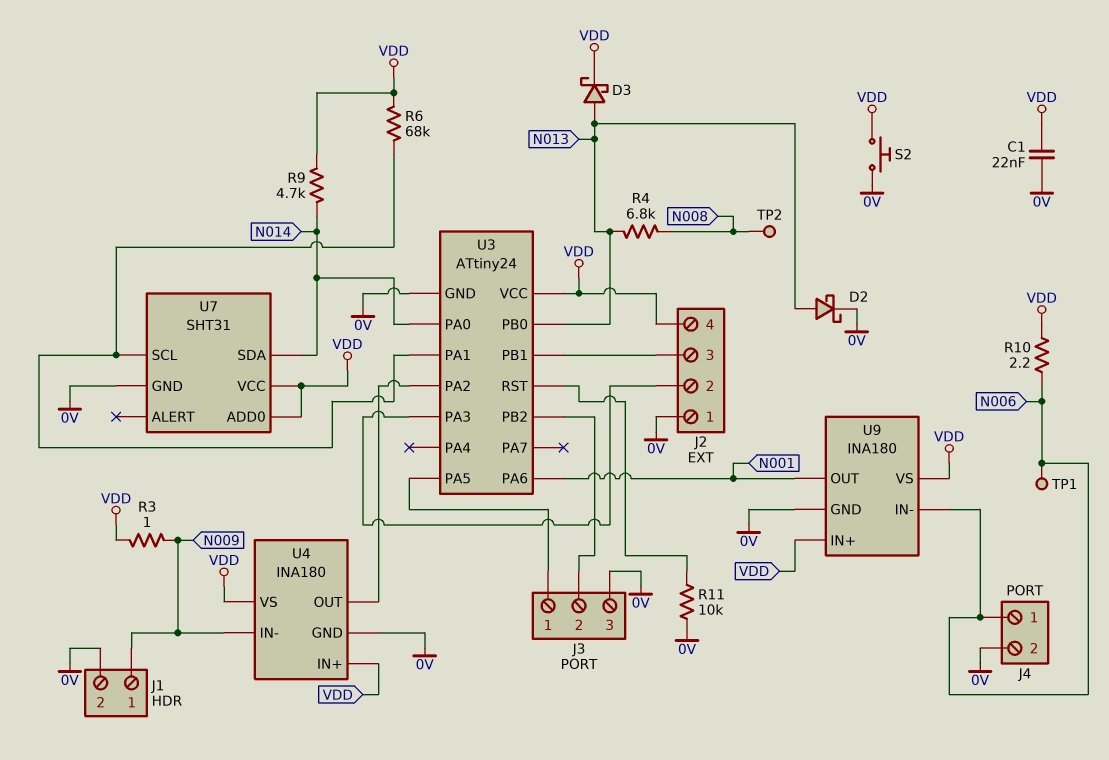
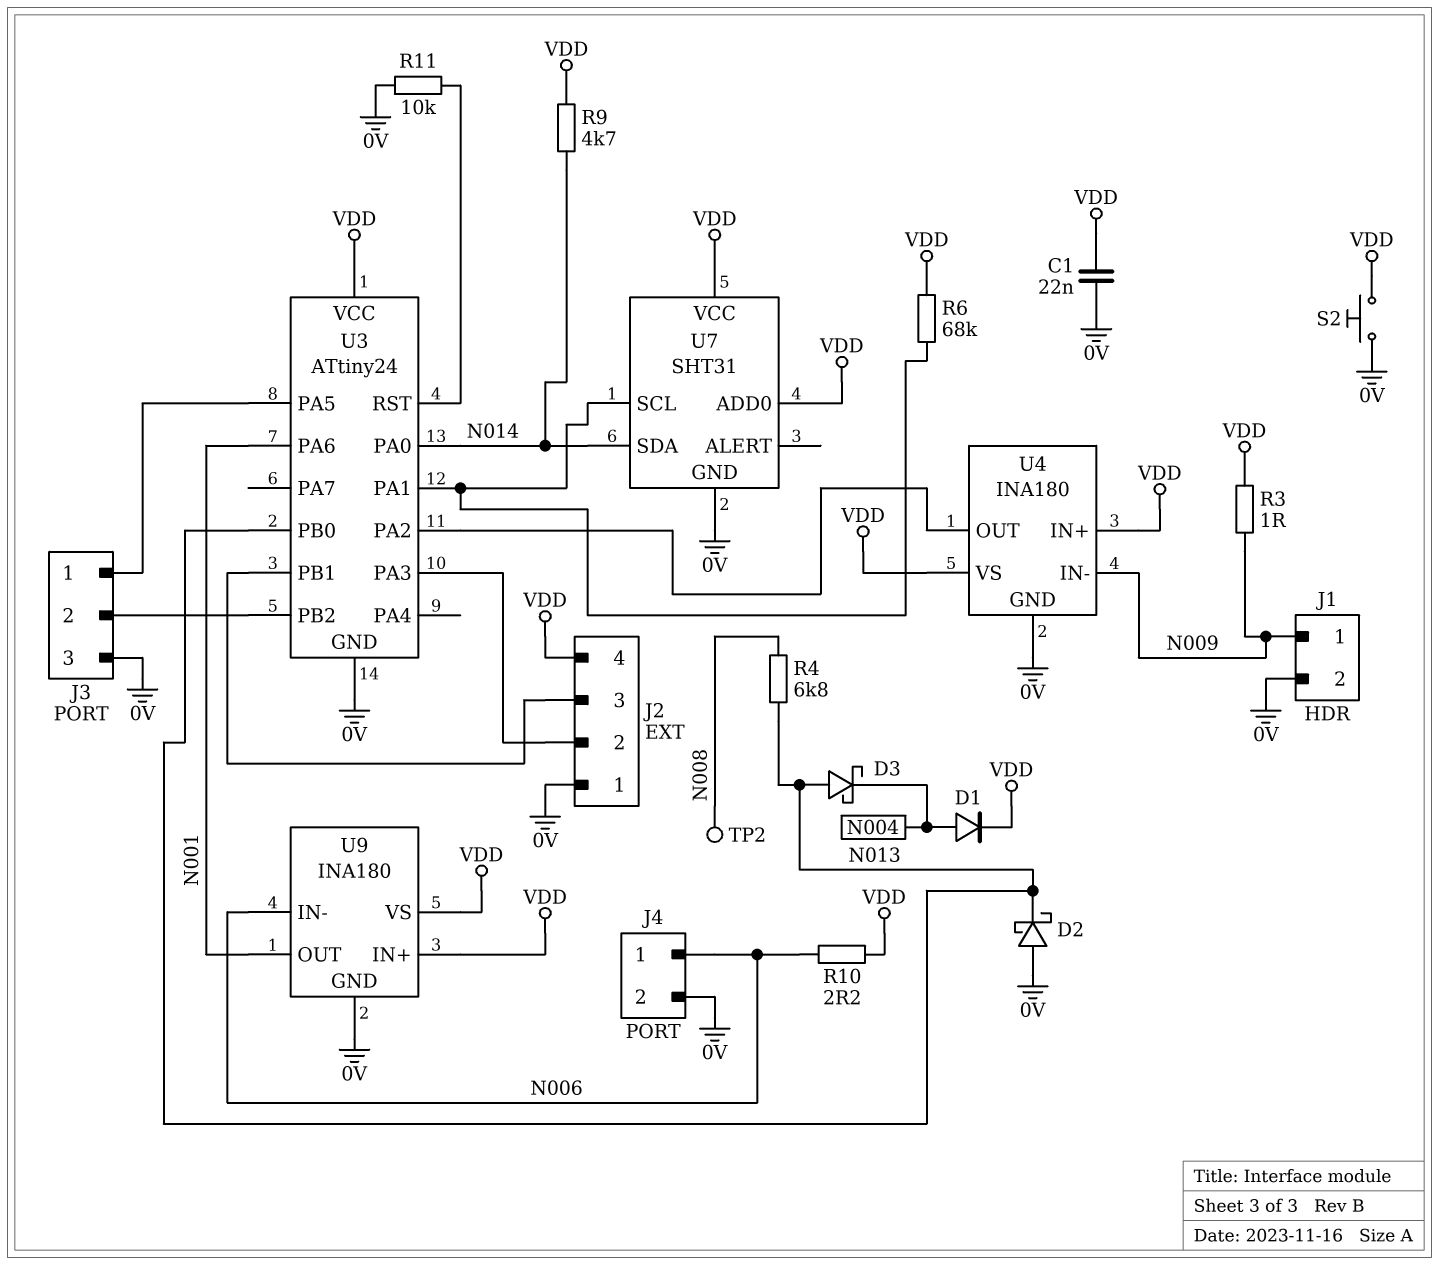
D1: none -> diode (A N004, K VDD)
D2: schottky (A N013, K 0V) -> schottky (A 0V, K N013)
D3: schottky (A N013, K VDD) -> schottky (A N013, K N004)
TP1: test point (N006) -> none

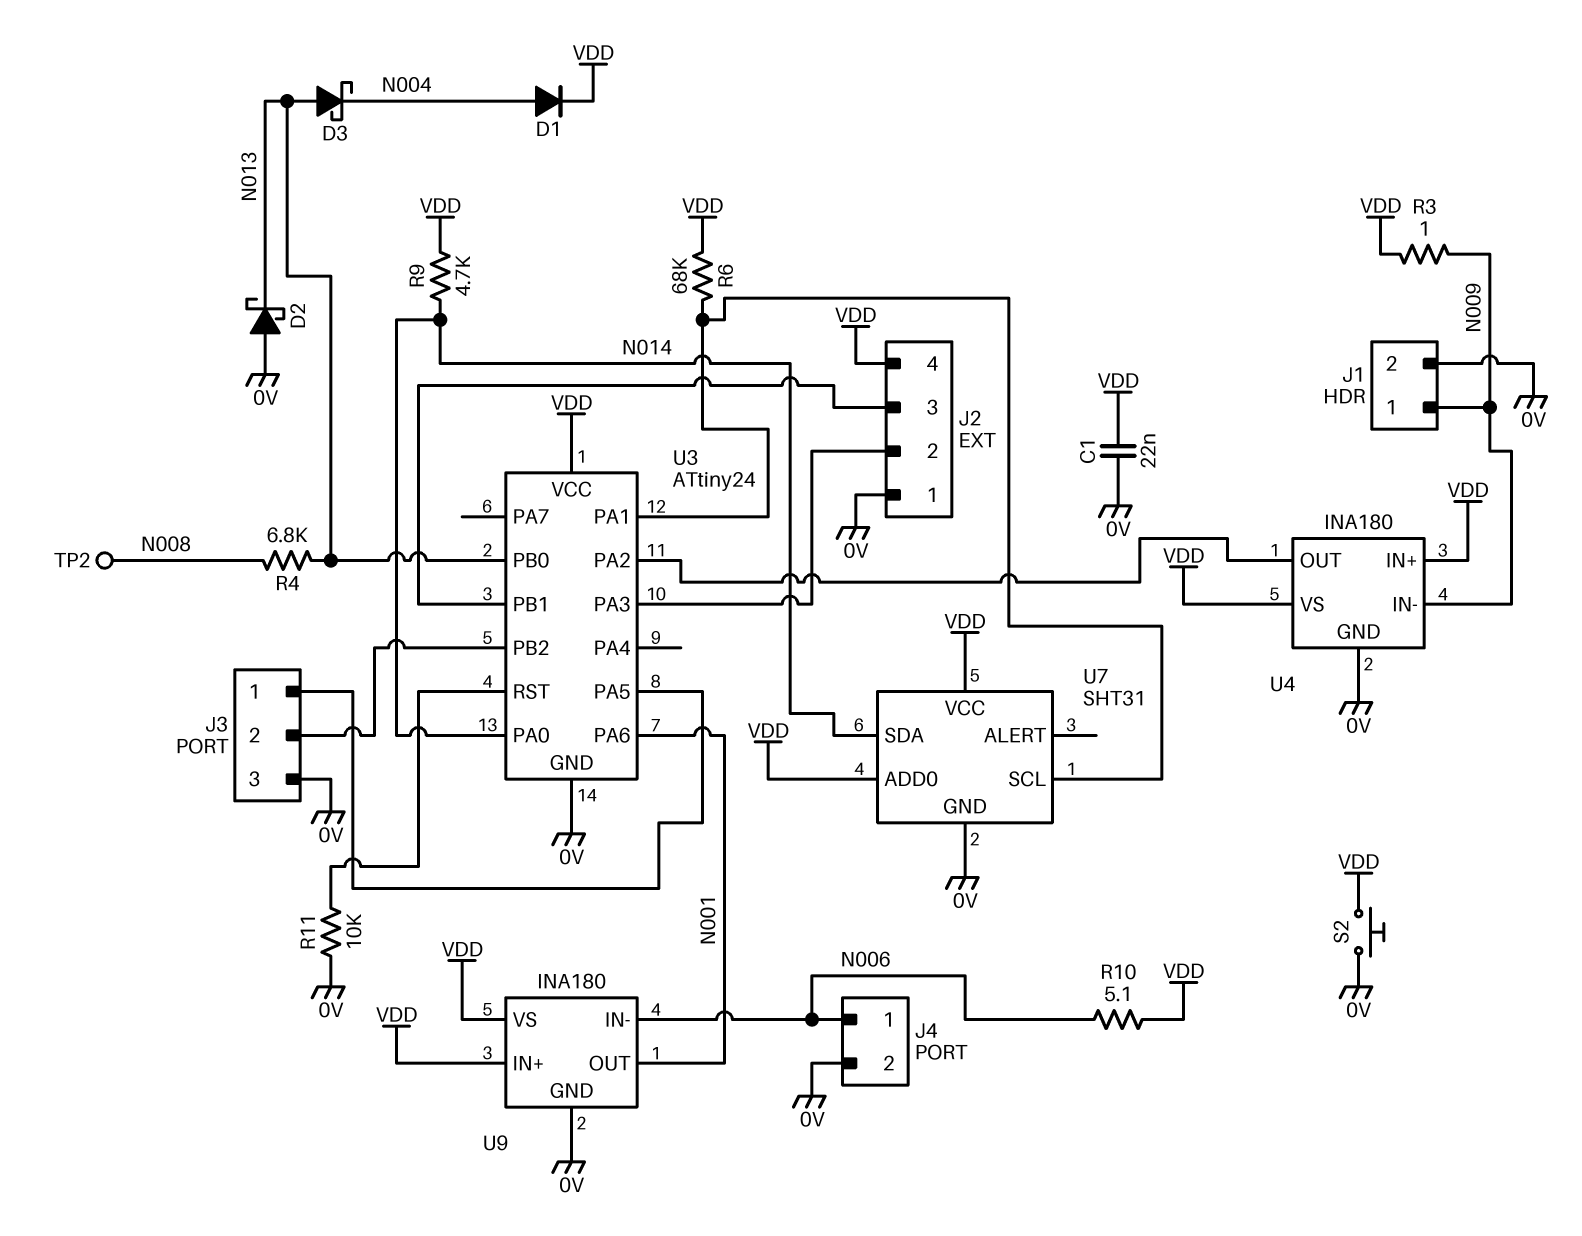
R10: 2.2 (N006, VDD) -> 5.1 (N006, VDD)

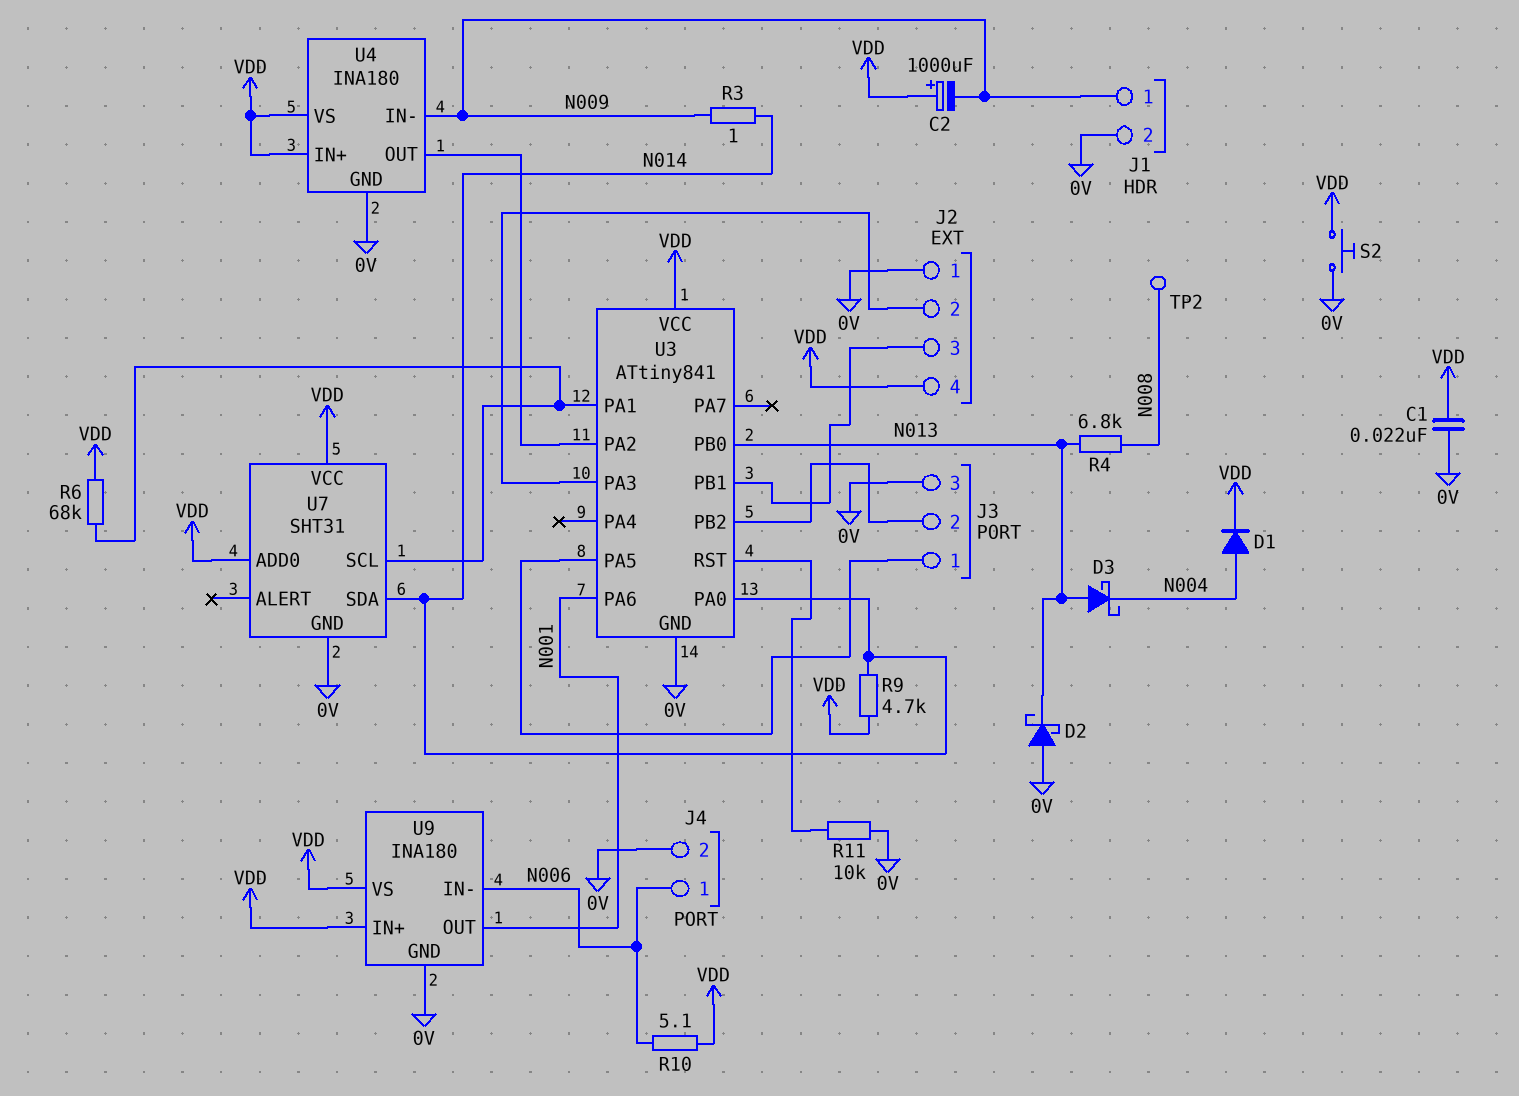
C2: none -> 1000uF (plus VDD, minus N009)
R3: 1 (N009, VDD) -> 1 (N009, N014)
U3: ATtiny24 -> ATtiny841

